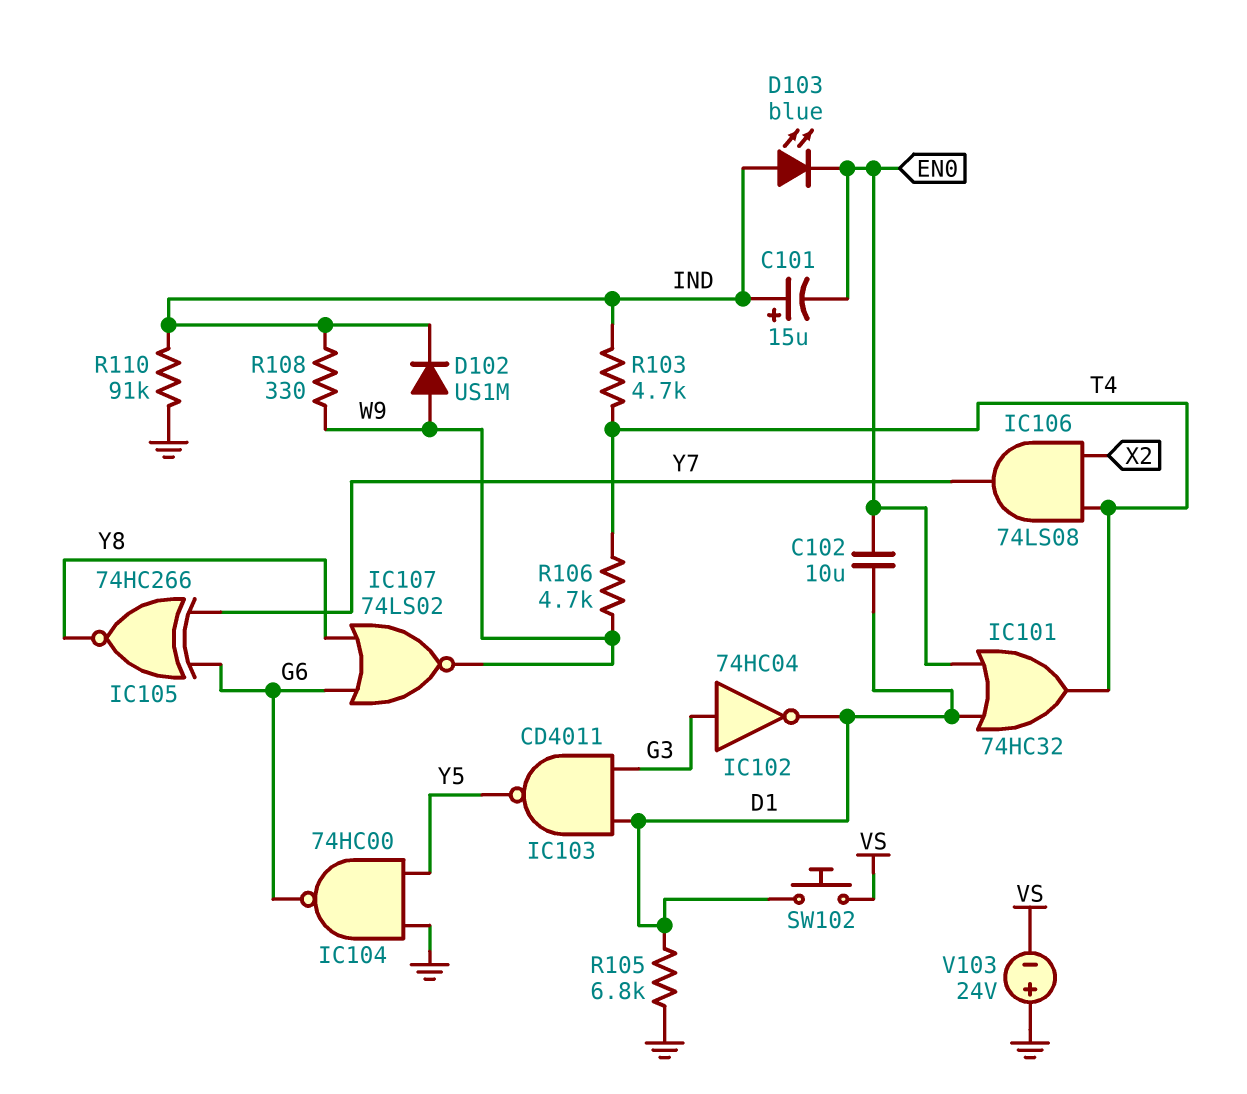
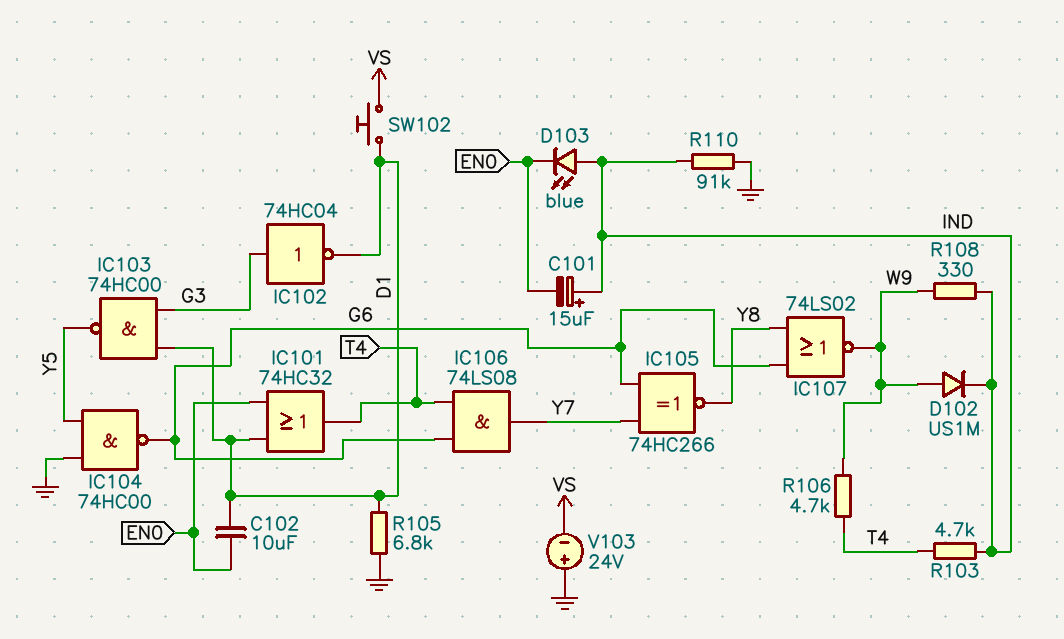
IC103: NAND CD4011 (in D1, in G3, out Y5) -> NAND 74HC00 (in D1, in G3, out Y5)
IC106: AND 74LS08 (in T4, in X2, out Y7) -> AND 74LS08 (in G6, in T4, out Y7)

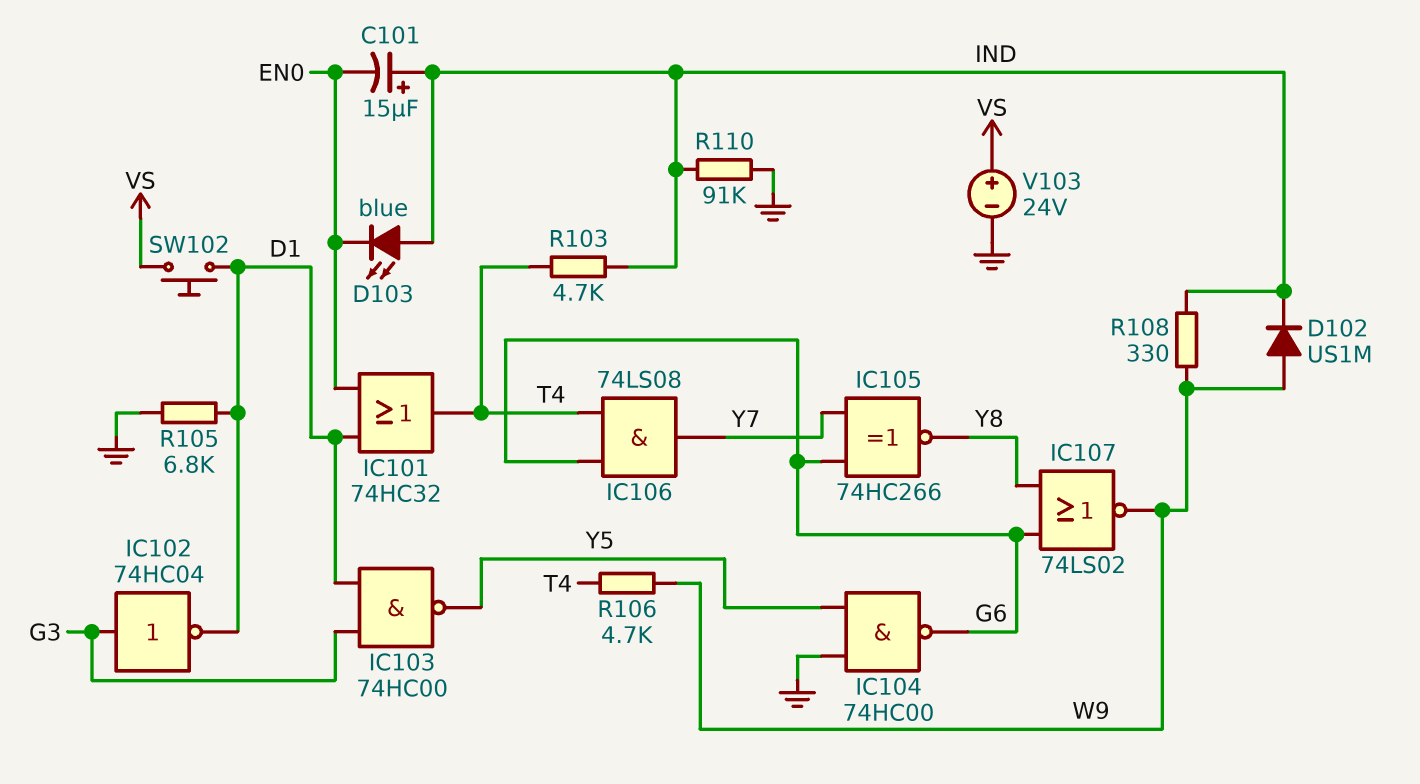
C102: 10uF (D1, EN0) -> none
V103: 24V (plus GND, minus VS) -> 24V (plus VS, minus GND)

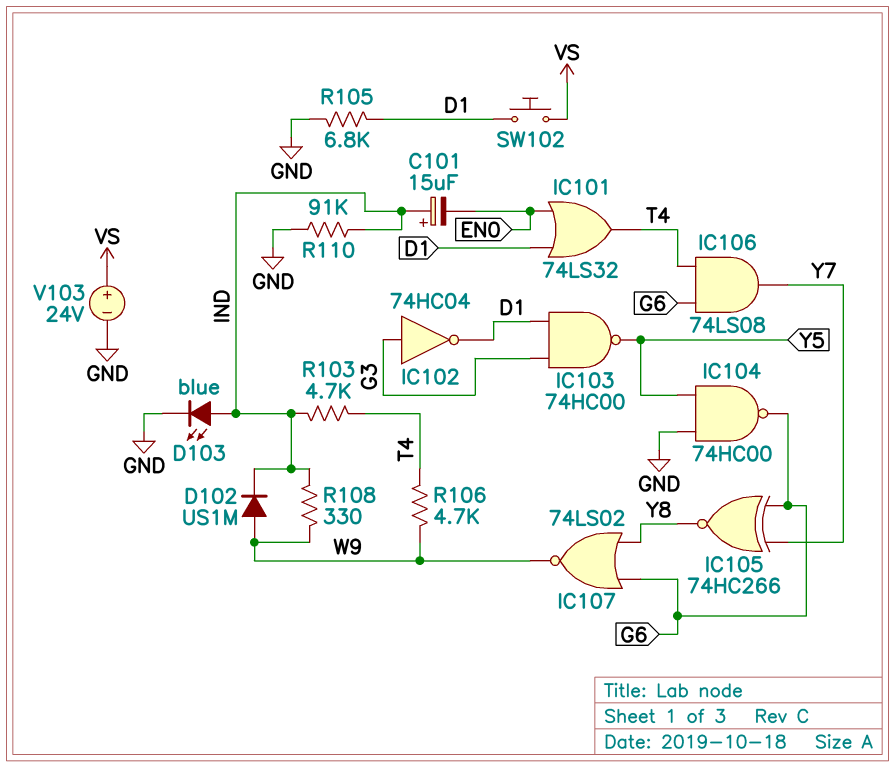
D103: LED blue (A IND, K EN0) -> LED blue (A IND, K GND)
IC101: OR 74HC32 (in D1, in EN0, out T4) -> OR 74LS32 (in D1, in EN0, out T4)

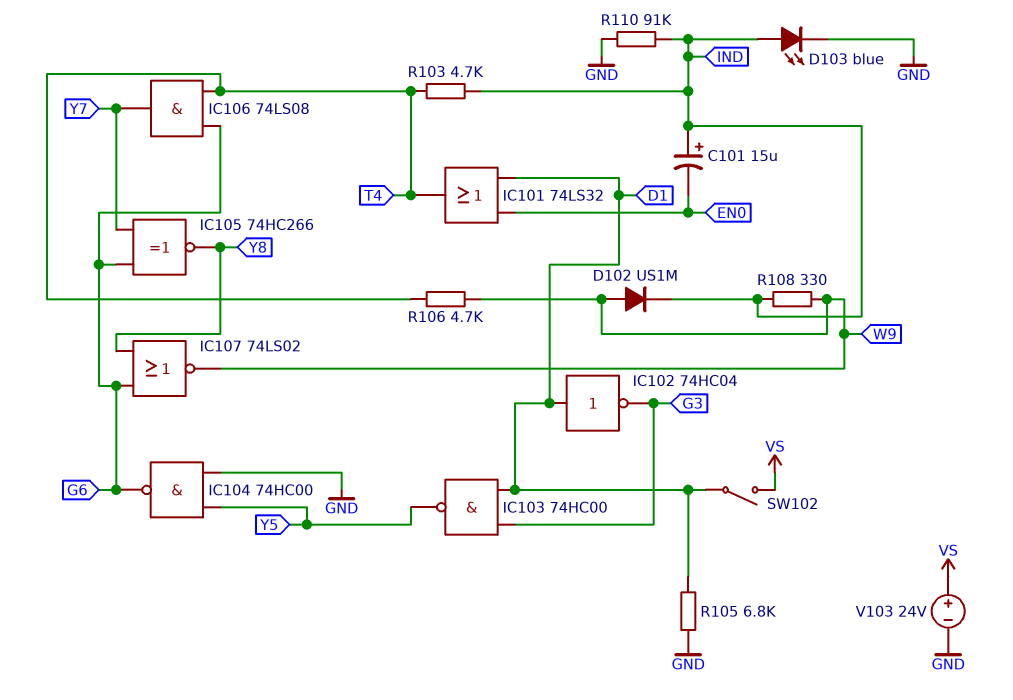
IC102: NOT 74HC04 (in G3, out D1) -> NOT 74HC04 (in D1, out G3)
SW102: button (D1, VS) -> switch (D1, VS)

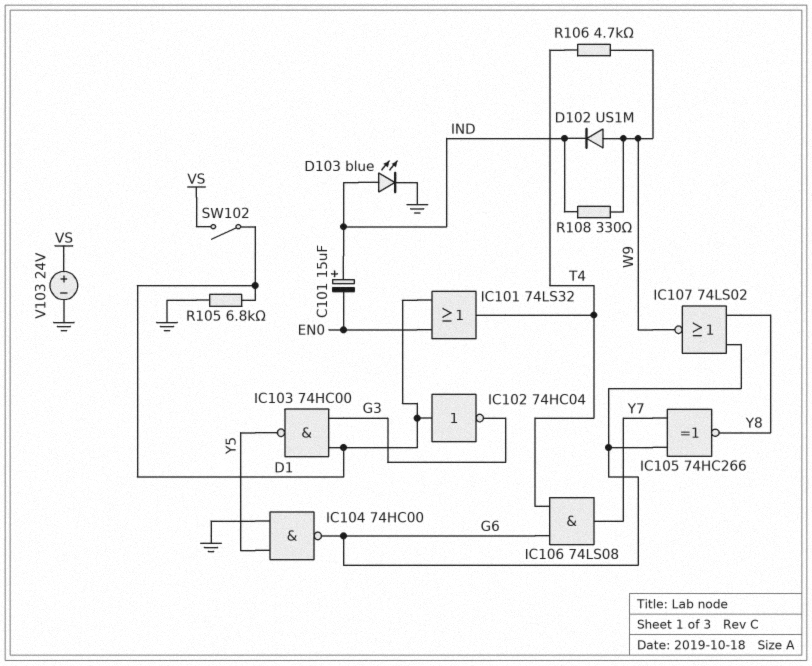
R103: 4.7k (IND, T4) -> none
R110: 91k (GND, IND) -> none

